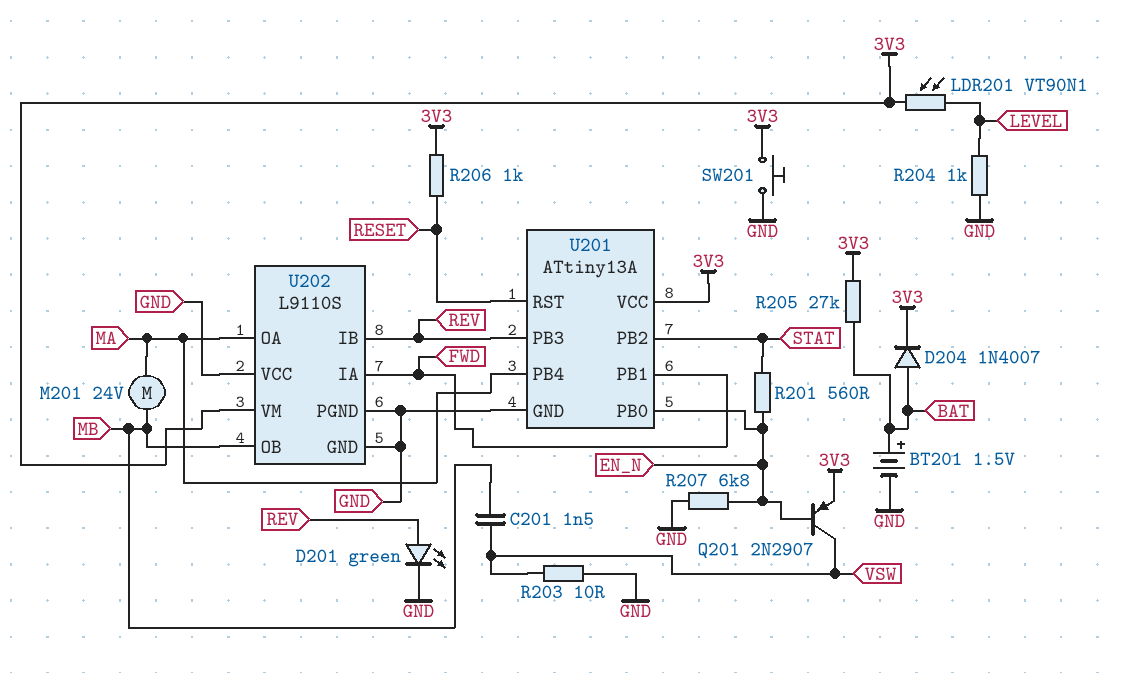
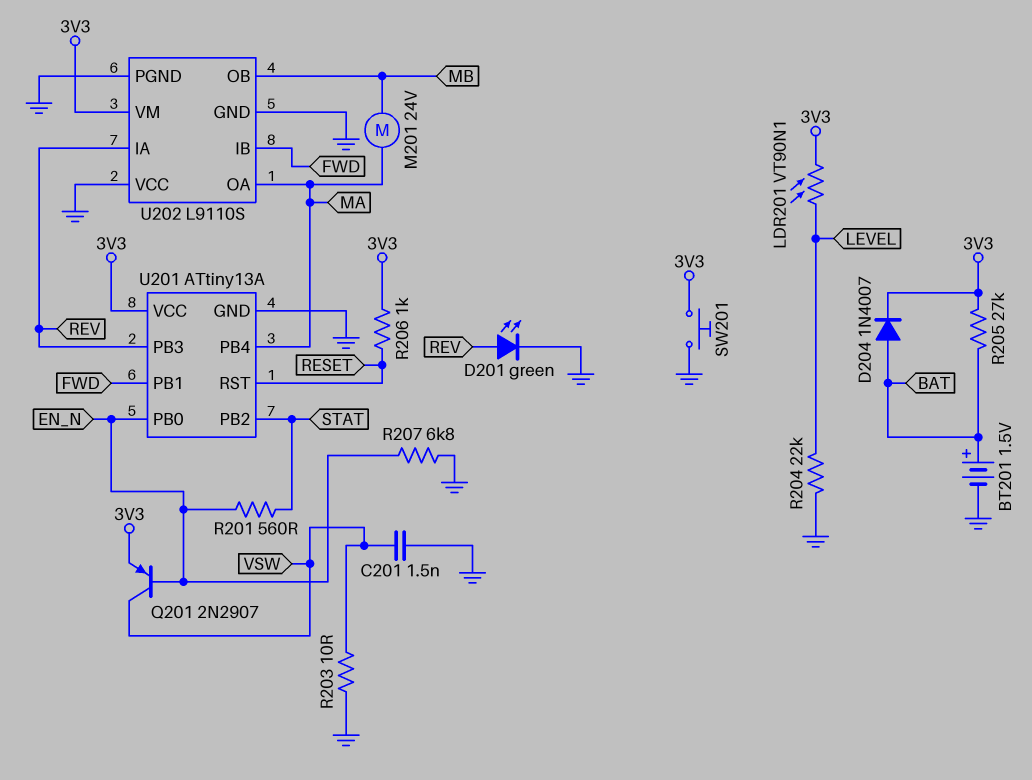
C201: 1.5nF (MB, VSW) -> 1.5nF (GND, VSW)
R204: 1k (GND, LEVEL) -> 22k (GND, LEVEL)
U202 pin IA: FWD -> REV
U202 pin IB: REV -> FWD

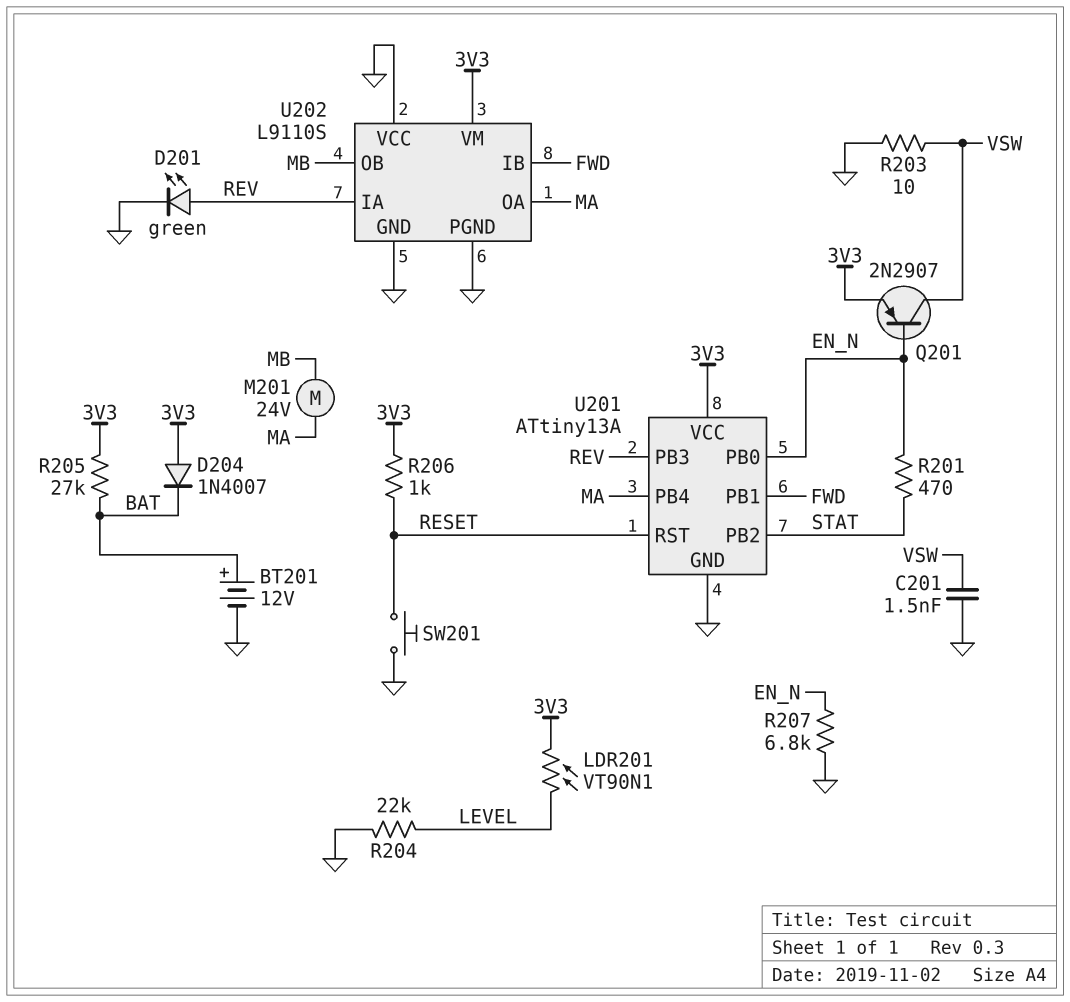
BT201: 1.5V (plus BAT, minus GND) -> 12V (plus BAT, minus GND)
D204: diode 1N4007 (A BAT, K 3V3) -> diode 1N4007 (A 3V3, K BAT)
R201: 560 (EN_N, STAT) -> 470 (EN_N, STAT)
SW201: button (3V3, GND) -> button (GND, RESET)

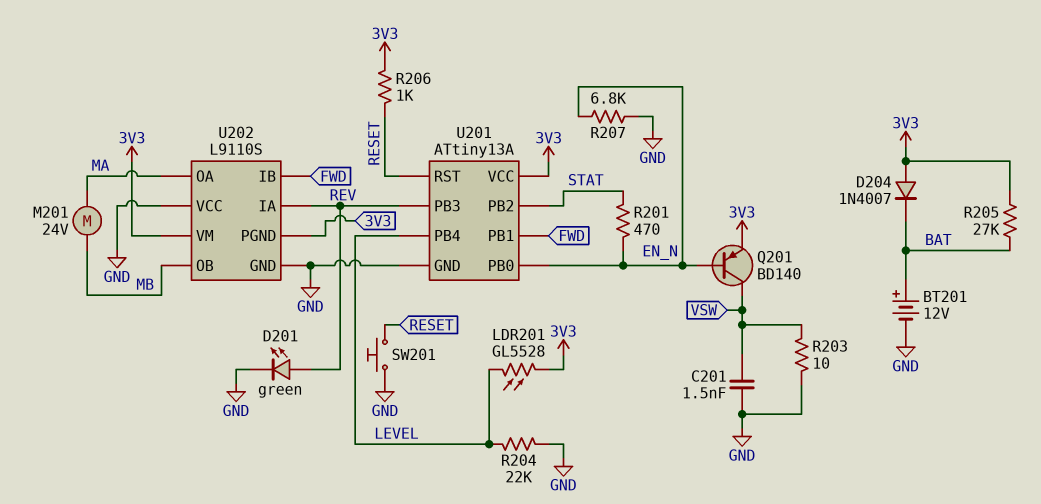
LDR201: VT90N1 (3V3, LEVEL) -> GL5528 (3V3, LEVEL)
Q201: PNP 2N2907 (B EN_N, C VSW, E 3V3) -> PNP BD140 (B EN_N, C VSW, E 3V3)
U201 pin PB4: MA -> LEVEL
U202 pin PGND: GND -> 3V3

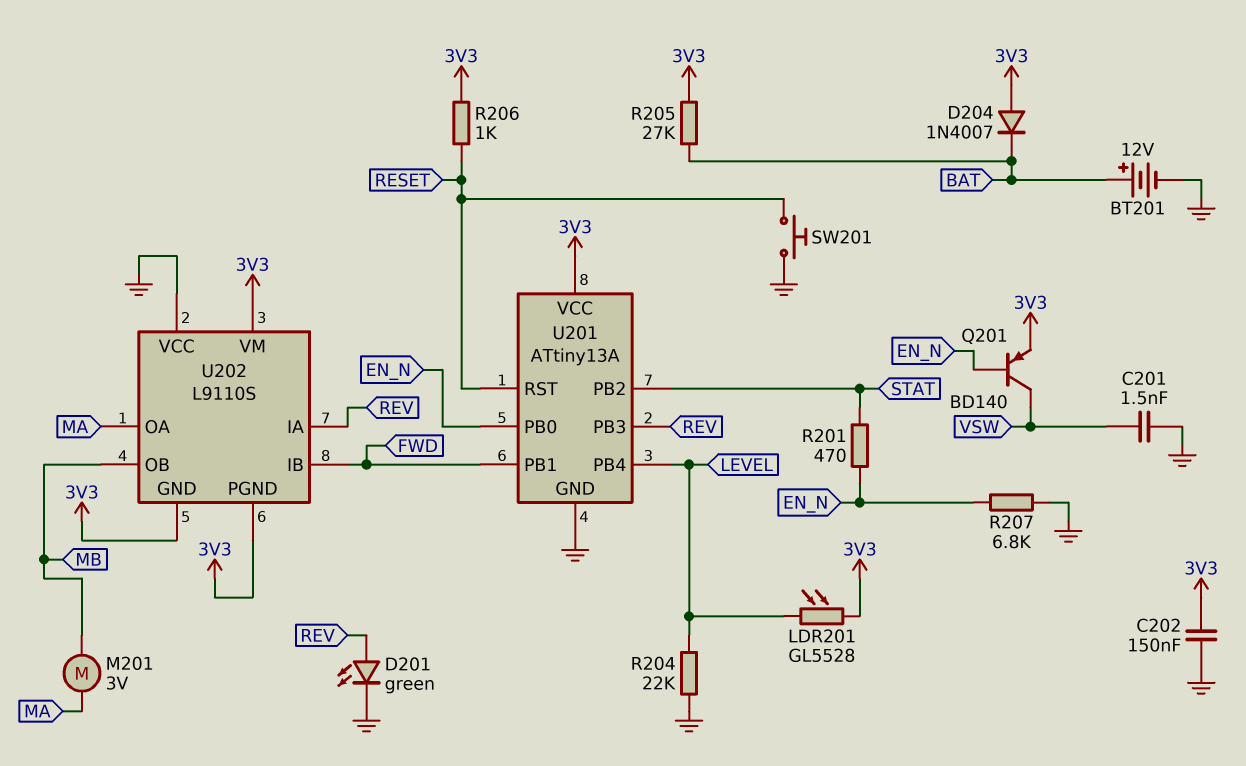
C202: none -> 150nF (3V3, GND)
M201: motor 24V (MA, MB) -> motor 3V (MA, MB)
R203: 10 (GND, VSW) -> none
U202 pin GND: GND -> 3V3

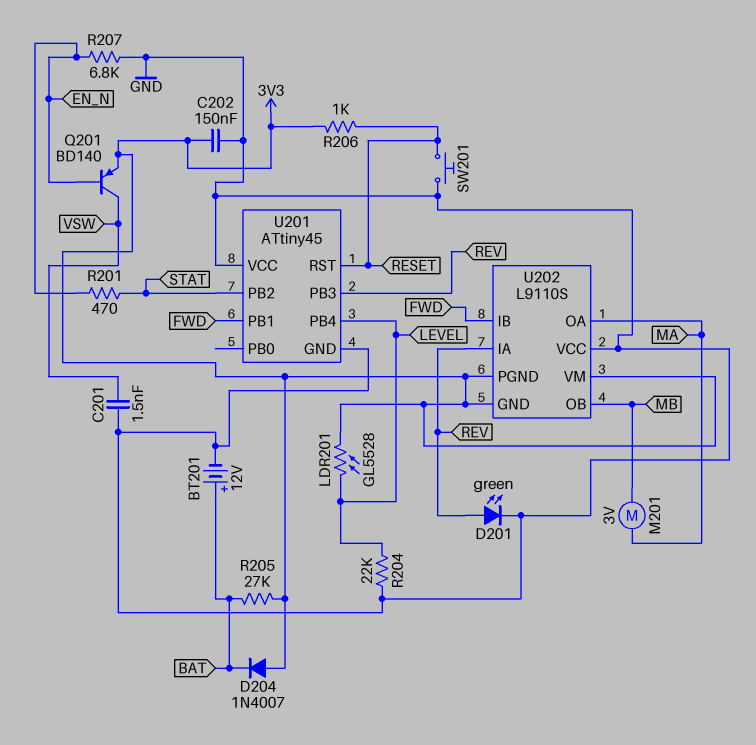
U201: ATtiny13A -> ATtiny45
U201 pin PB0: EN_N -> none
U201 pin VCC: 3V3 -> GND

